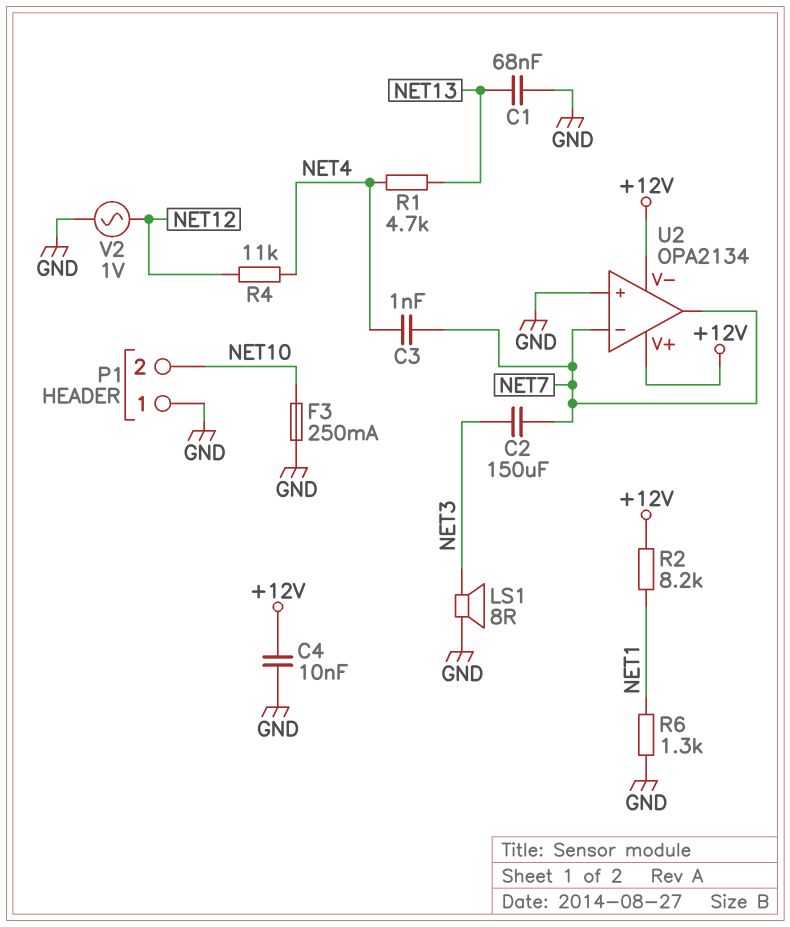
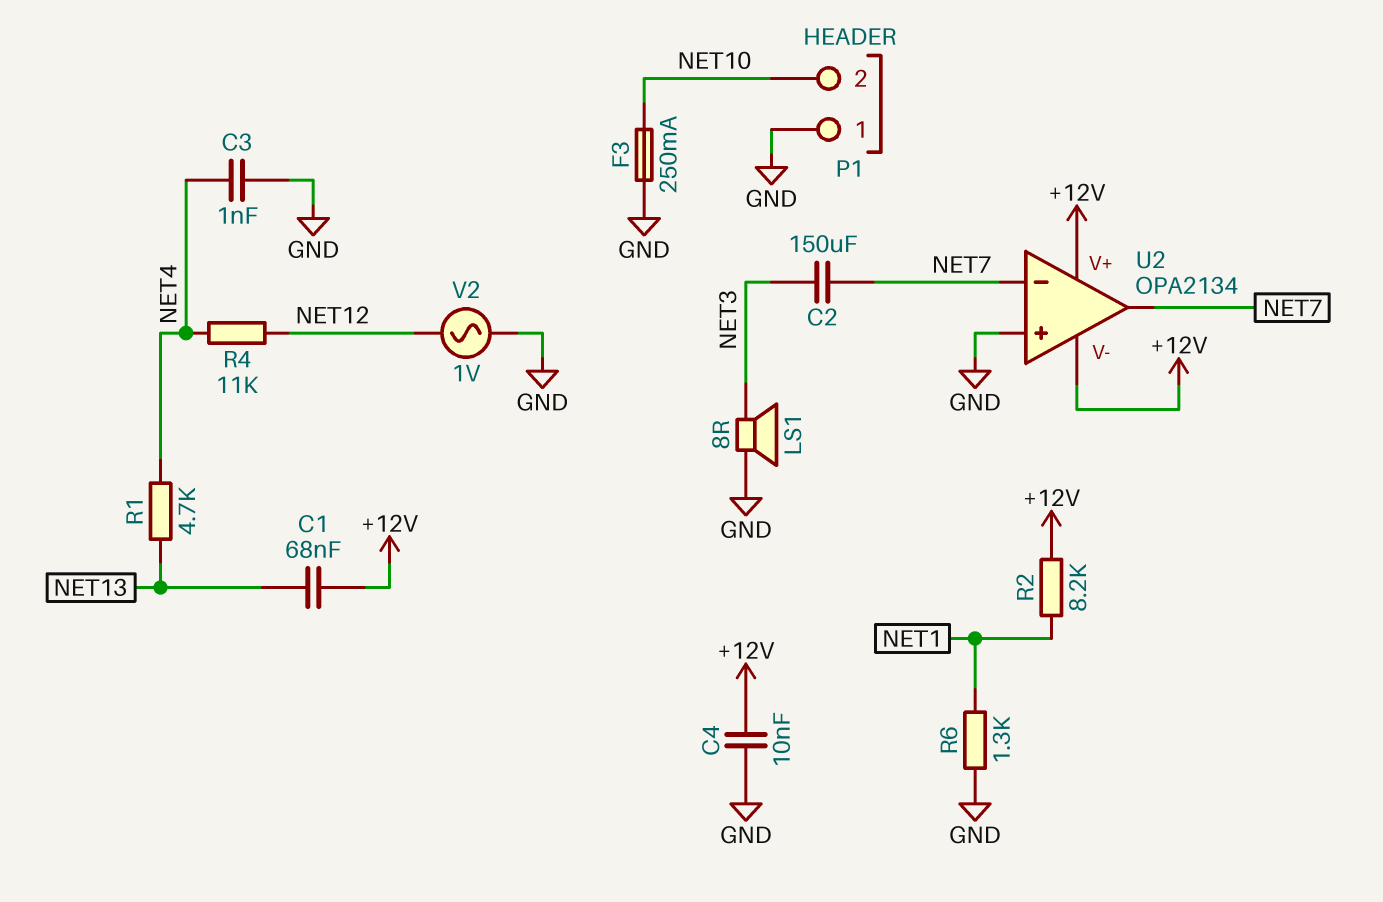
C1: 68nF (GND, NET13) -> 68nF (+12V, NET13)
C3: 1nF (NET4, NET7) -> 1nF (GND, NET4)

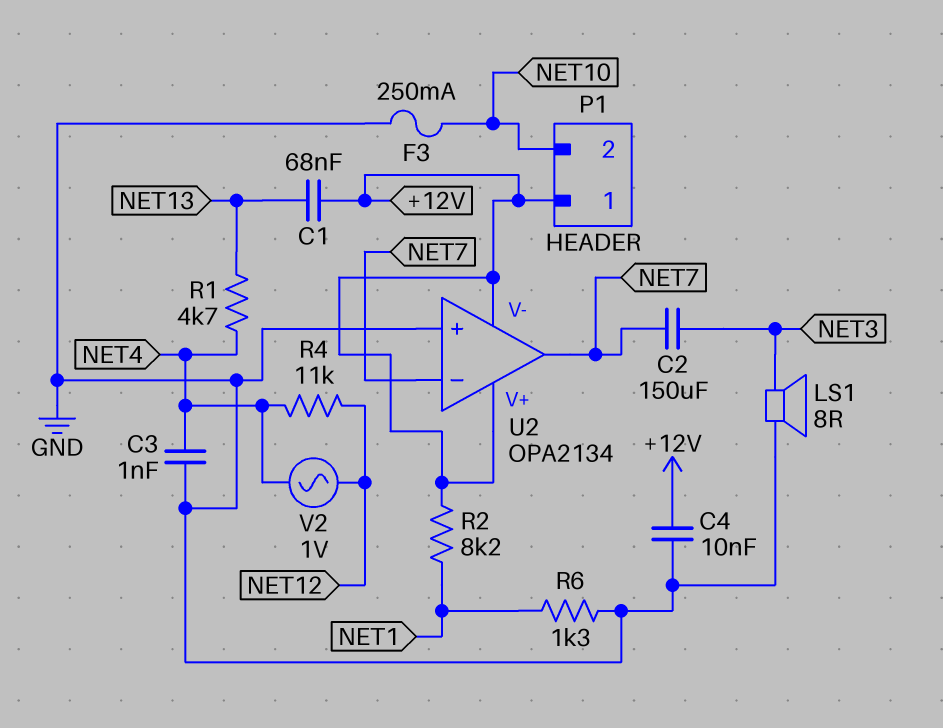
P1 pin 1: GND -> +12V
V2: AC 1V (GND, NET12) -> AC 1V (NET4, NET12)

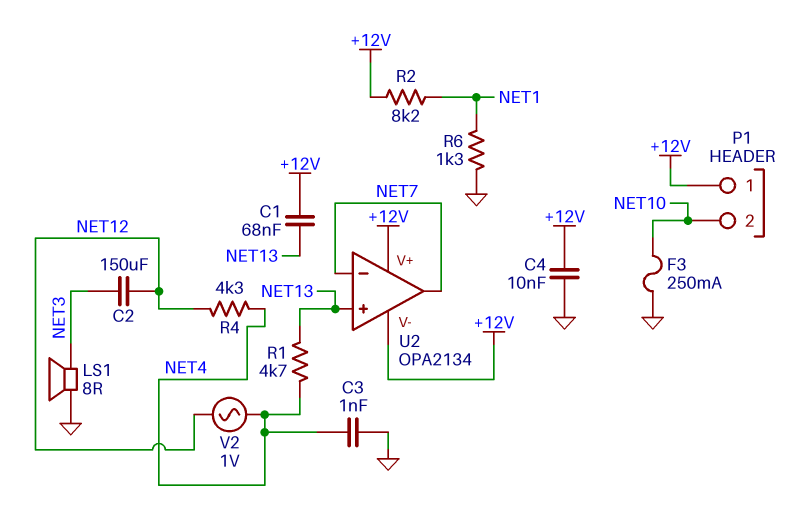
C2: 150uF (NET3, NET7) -> 150uF (NET3, NET12)
R4: 11k (NET4, NET12) -> 4.3k (NET4, NET12)
U2 pin in+: GND -> NET13

